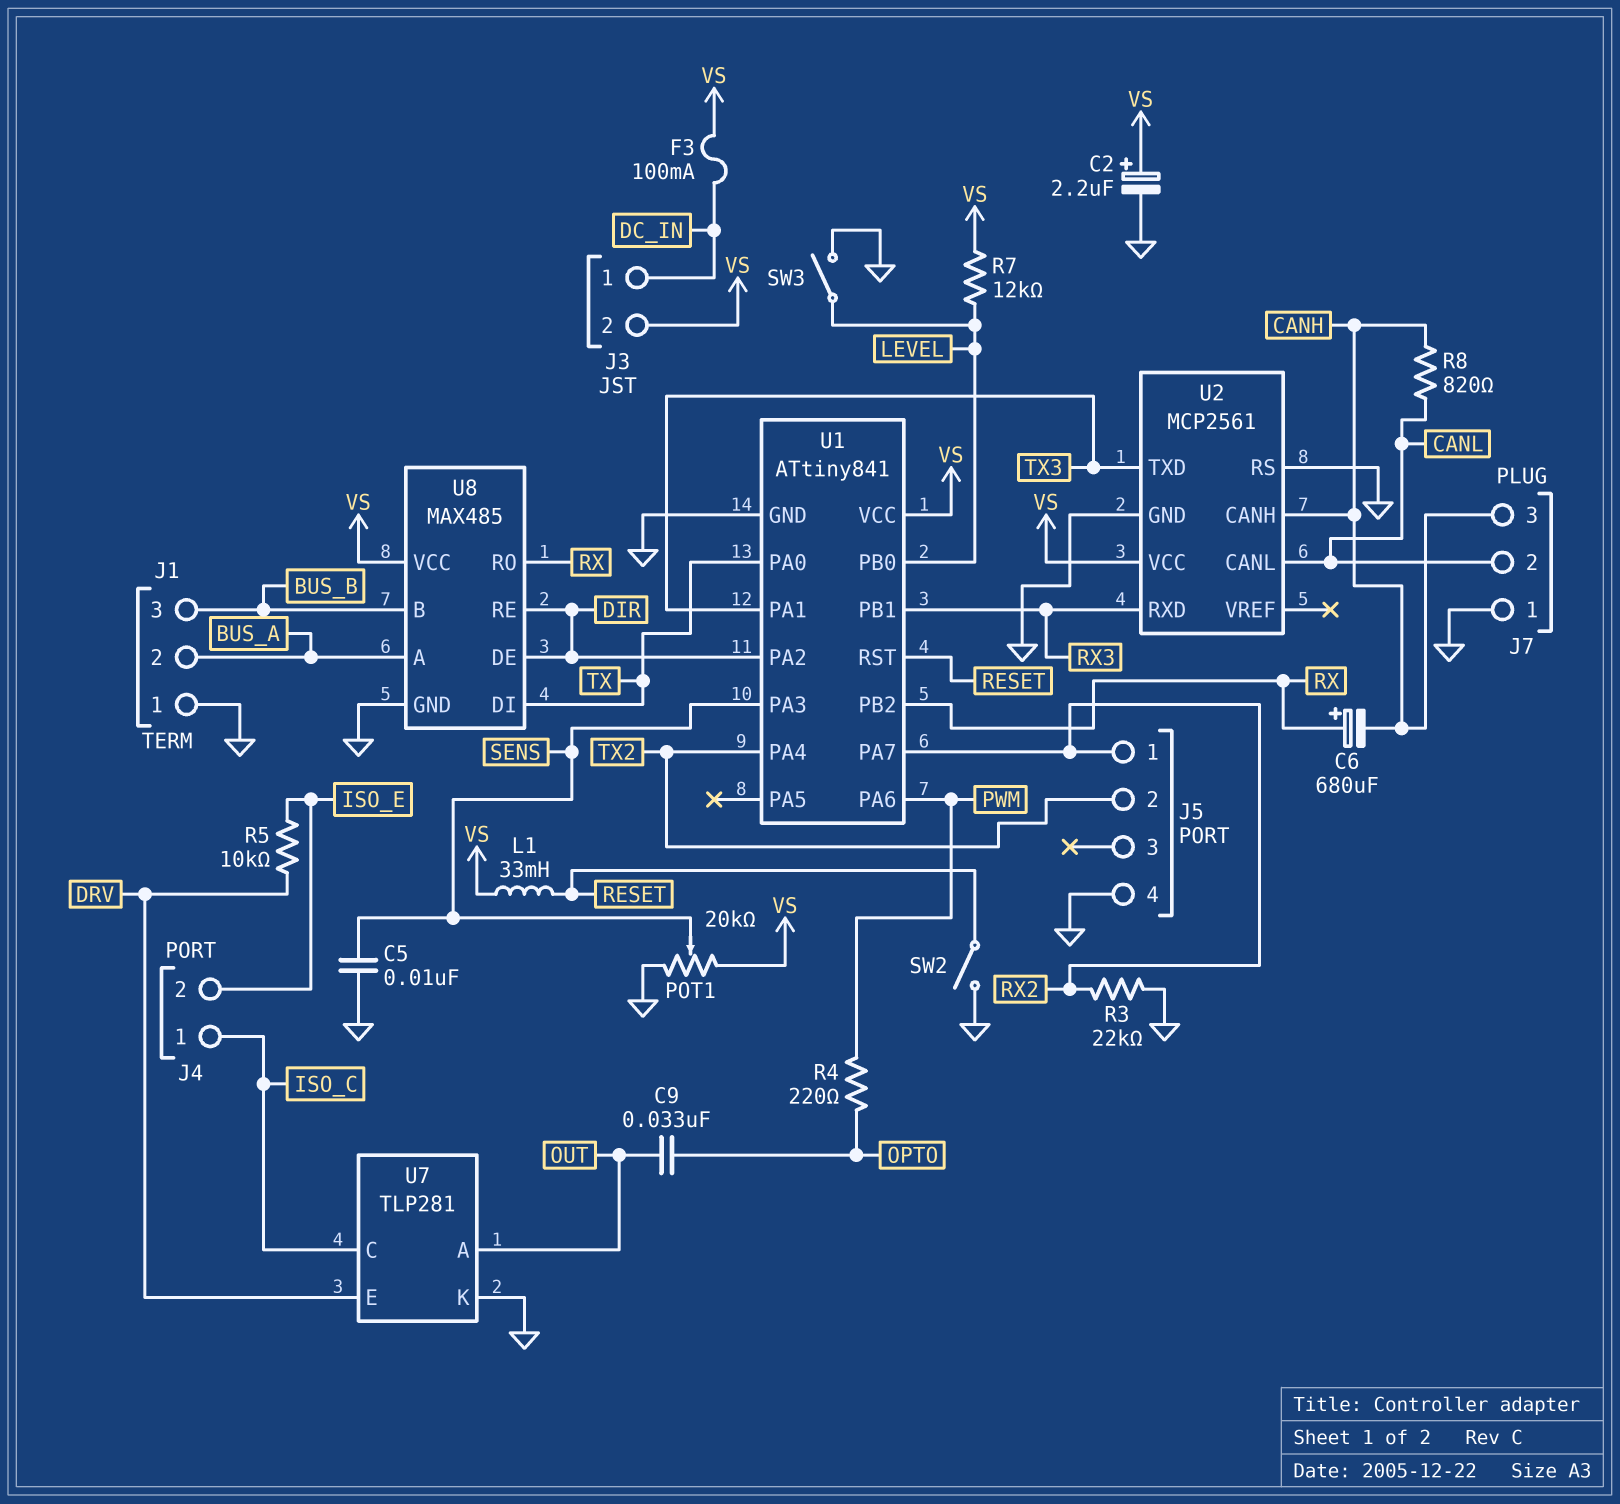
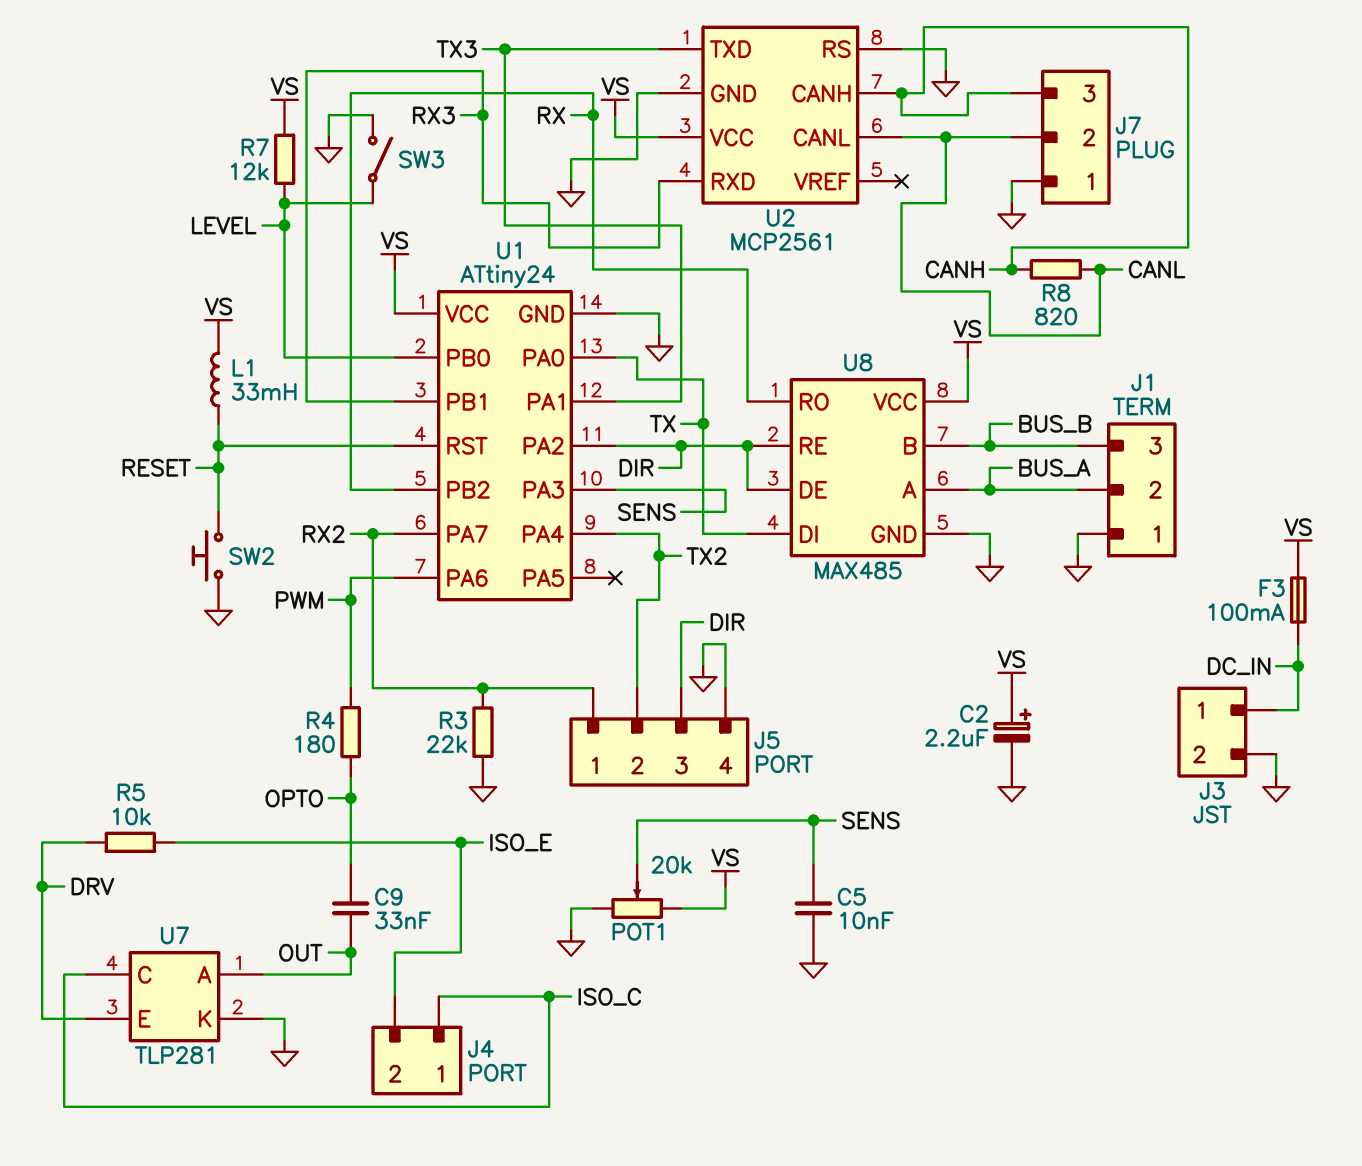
C6: 680uF (plus RX, minus CANH) -> none
J3 pin 2: VS -> GND
J5 pin 3: none -> DIR
R4: 220 (OPTO, PWM) -> 180 (OPTO, PWM)
SW2: switch (GND, RESET) -> button (GND, RESET)
U1: ATtiny841 -> ATtiny24

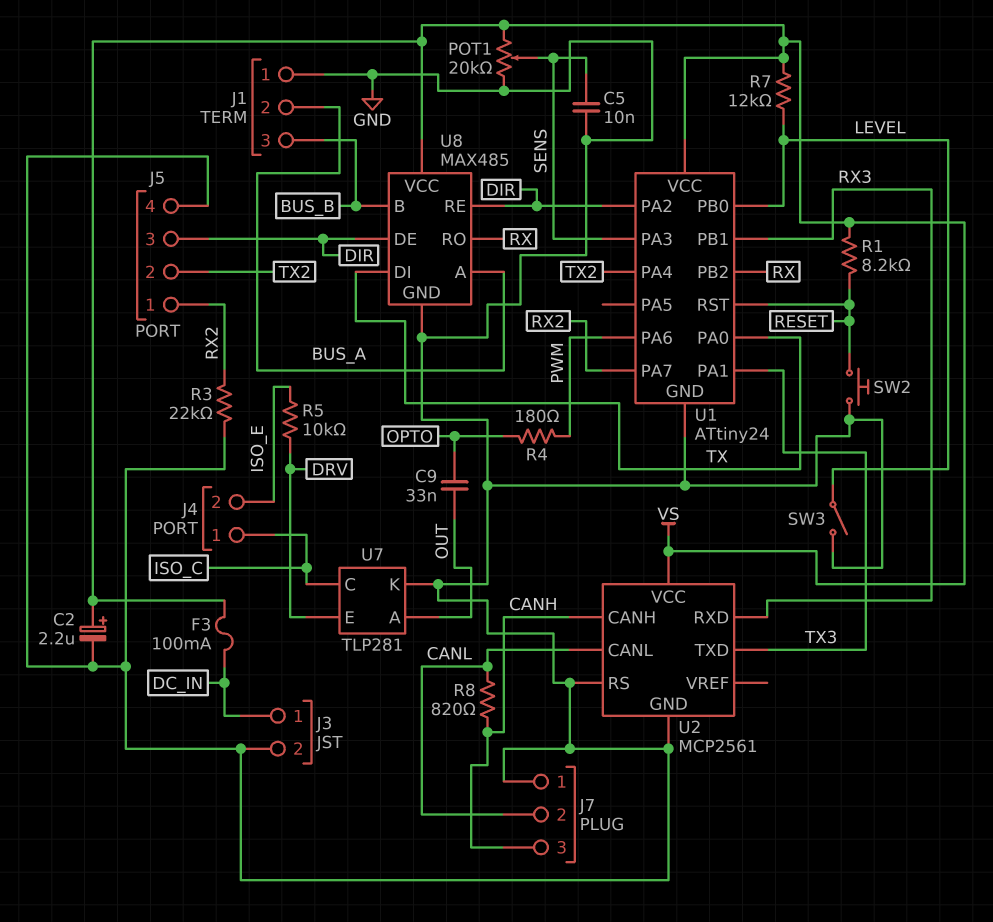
L1: 33mH (RESET, VS) -> none
R1: none -> 8.2k (RESET, VS)

